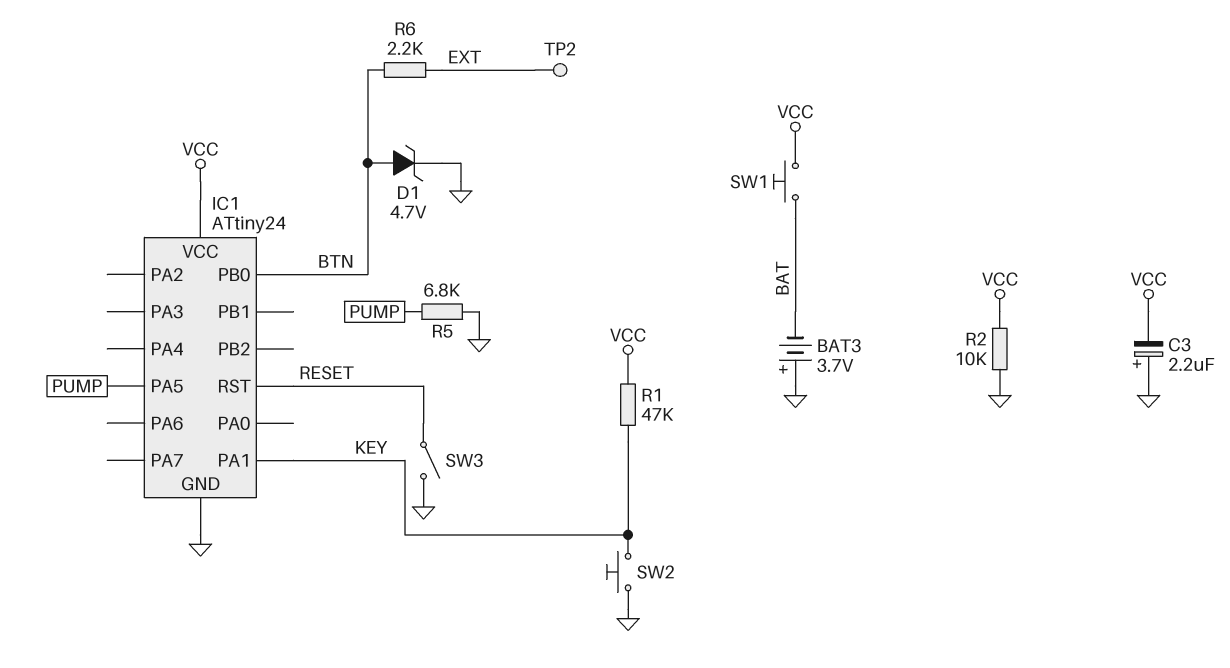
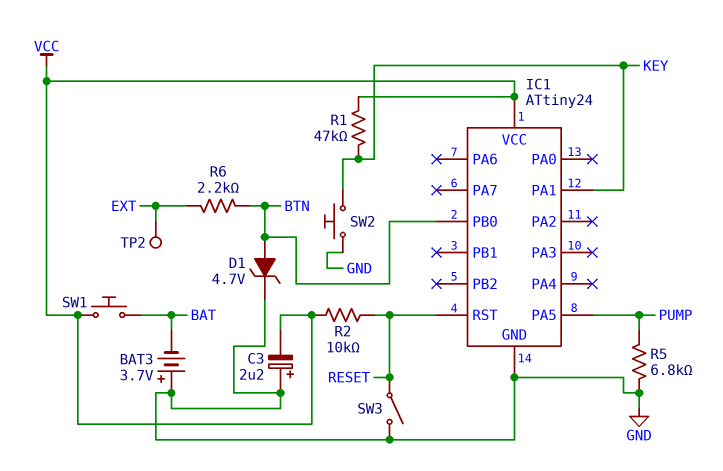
R2: 10k (GND, VCC) -> 10k (RESET, VCC)

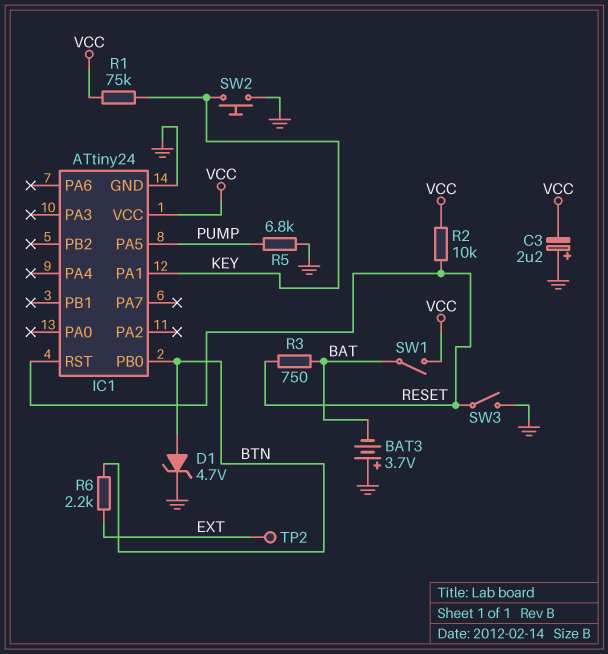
R1: 47k (KEY, VCC) -> 75k (KEY, VCC)
R3: none -> 750 (BAT, RESET)
SW1: button (BAT, VCC) -> switch (BAT, VCC)

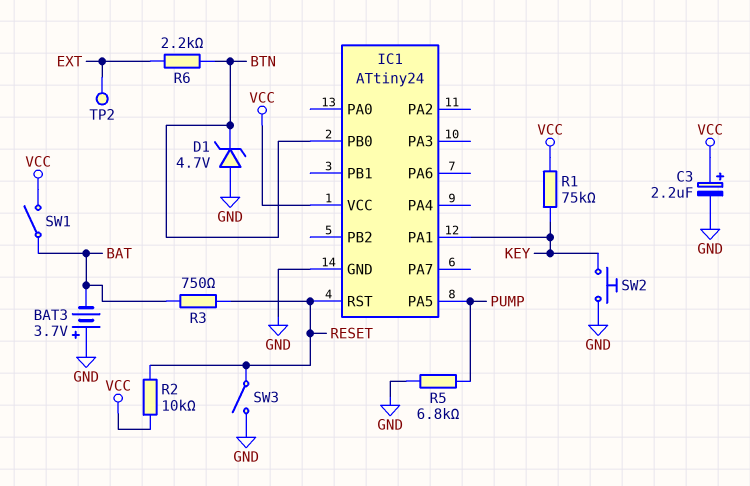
C3: 2.2uF (plus GND, minus VCC) -> 2.2uF (plus VCC, minus GND)
D1: zener 4.7V (A BTN, K GND) -> zener 4.7V (A GND, K BTN)

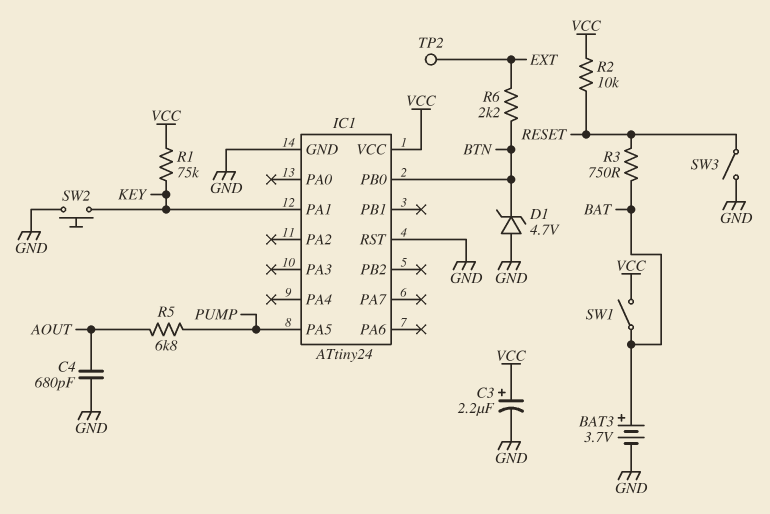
BAT3: 3.7V (plus GND, minus BAT) -> 3.7V (plus BAT, minus GND)
C4: none -> 680pF (AOUT, GND)
IC1 pin RST: RESET -> GND
R5: 6.8k (GND, PUMP) -> 6.8k (AOUT, PUMP)

